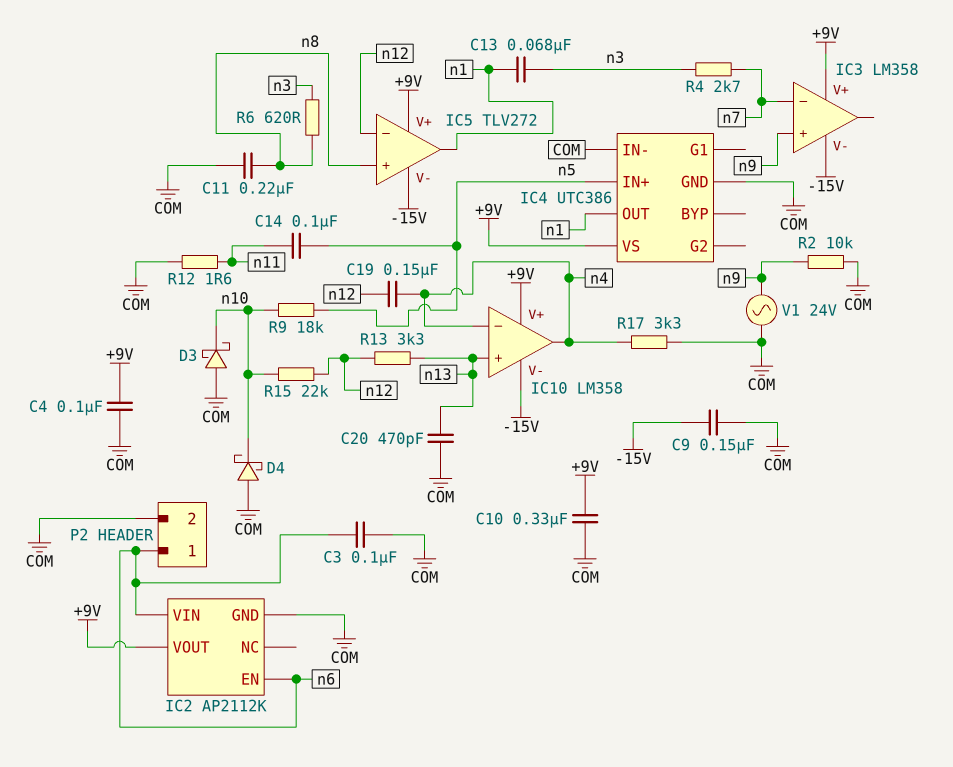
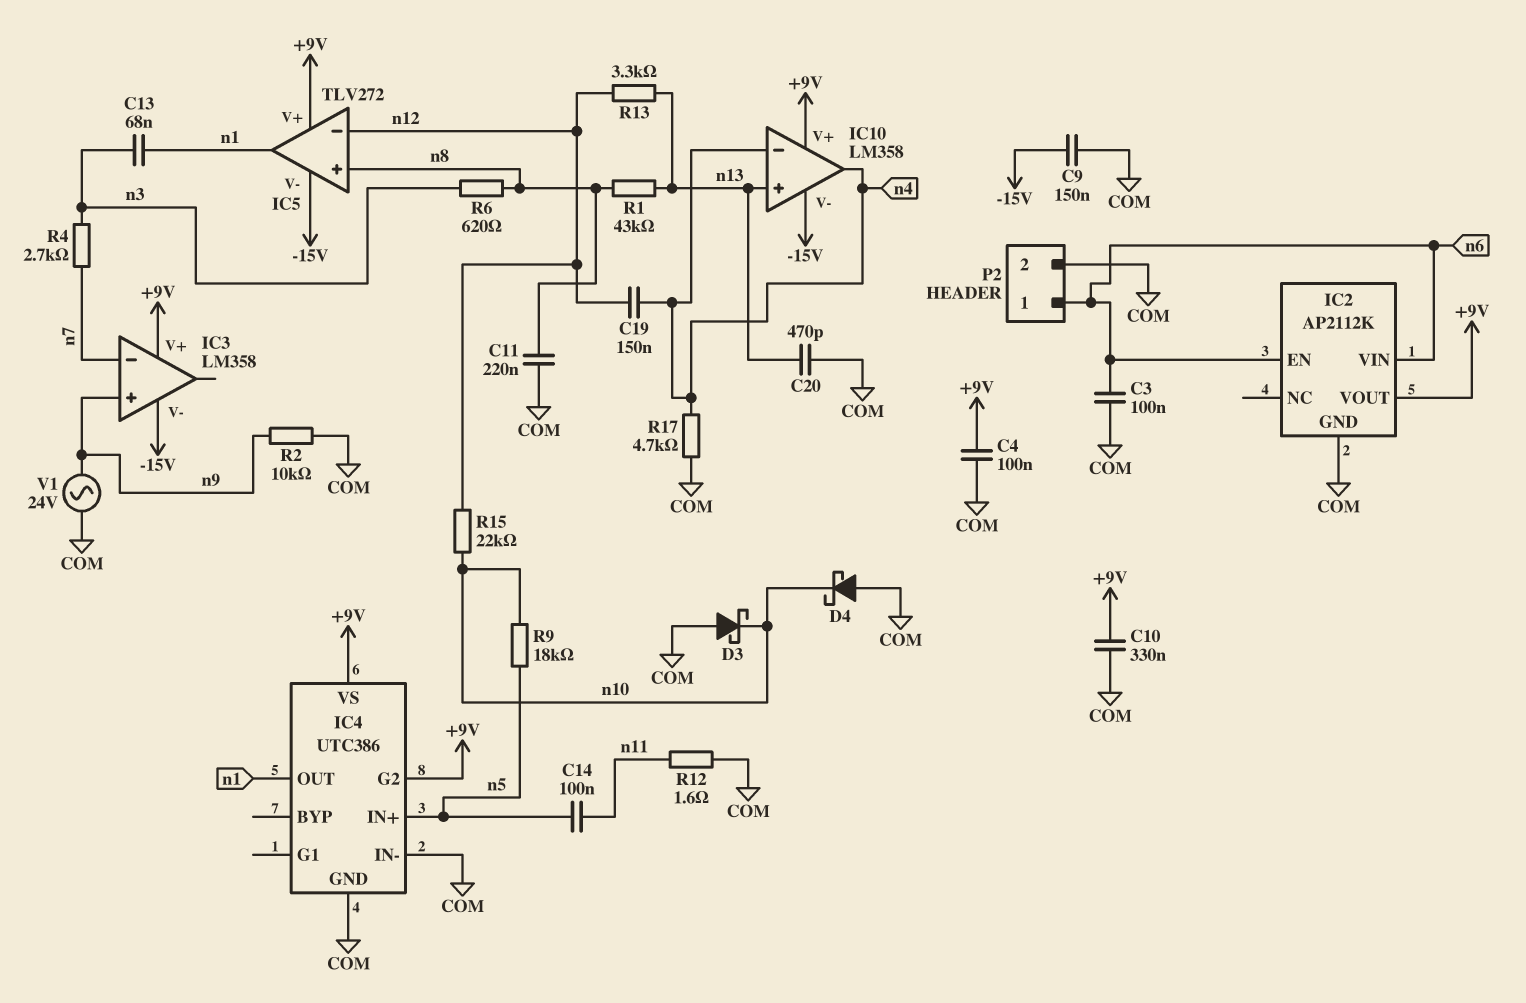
IC4 pin G2: none -> +9V
R1: none -> 43k (n8, n13)
R17: 3.3k (COM, n4) -> 4.7k (COM, n4)

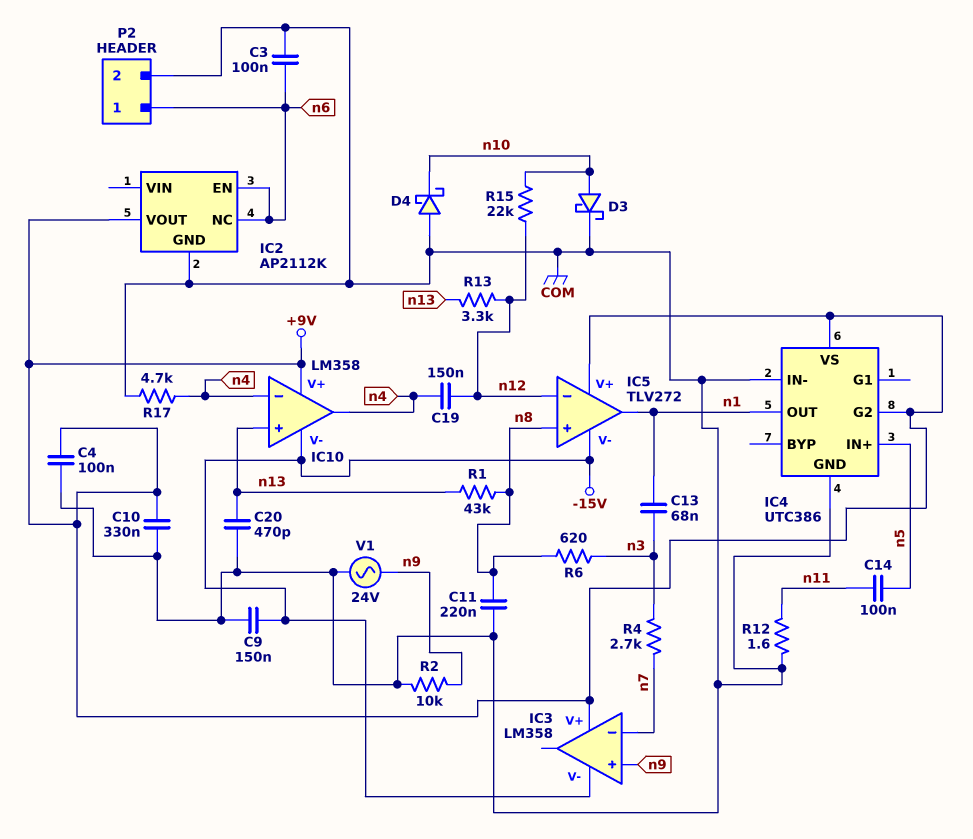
D3: schottky (A COM, K n10) -> schottky (A n10, K COM)
IC2 pin NC: none -> n6
IC2 pin VIN: n6 -> none
R9: 18k (n5, n10) -> none

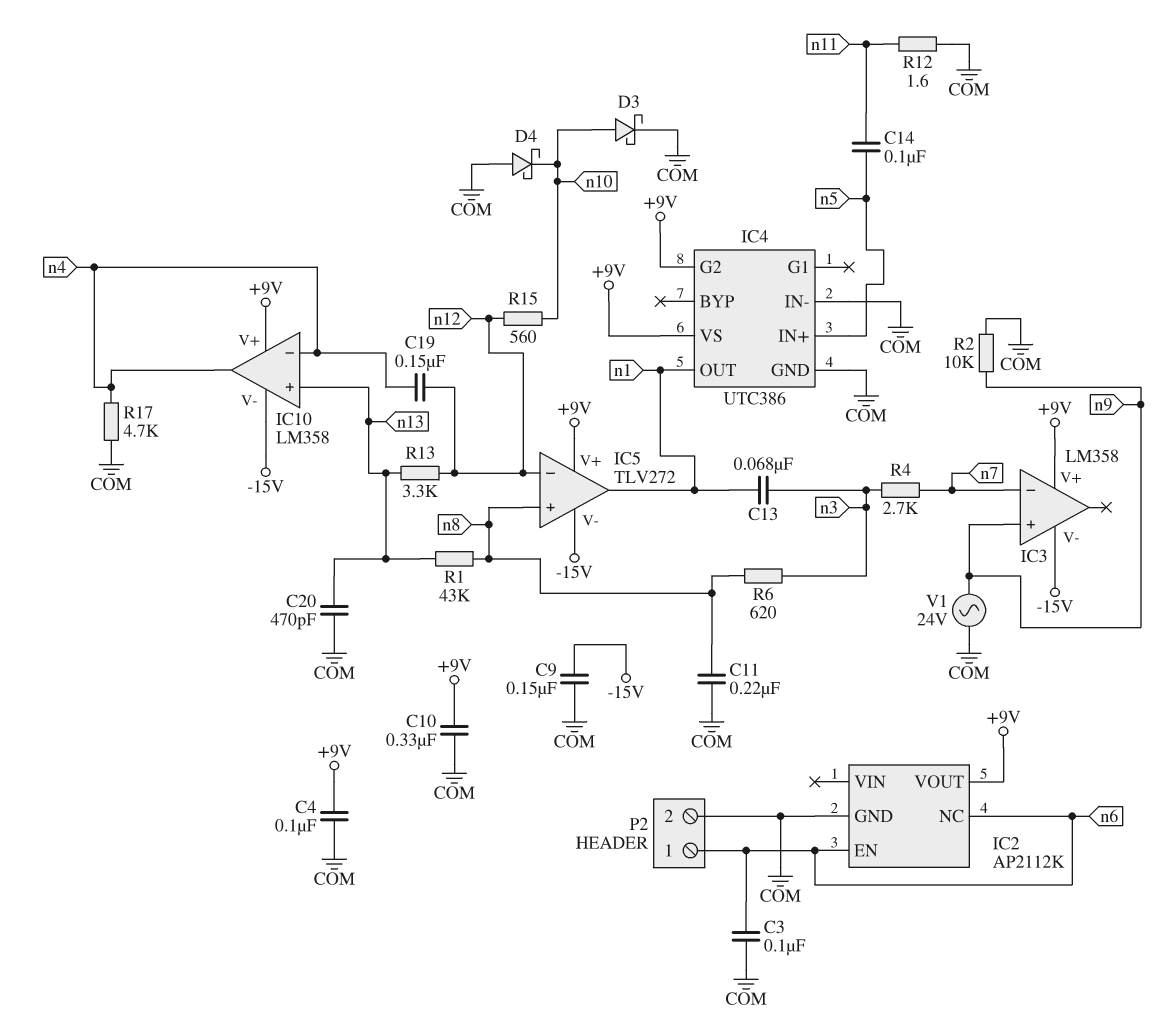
R15: 22k (n10, n12) -> 560 (n10, n12)

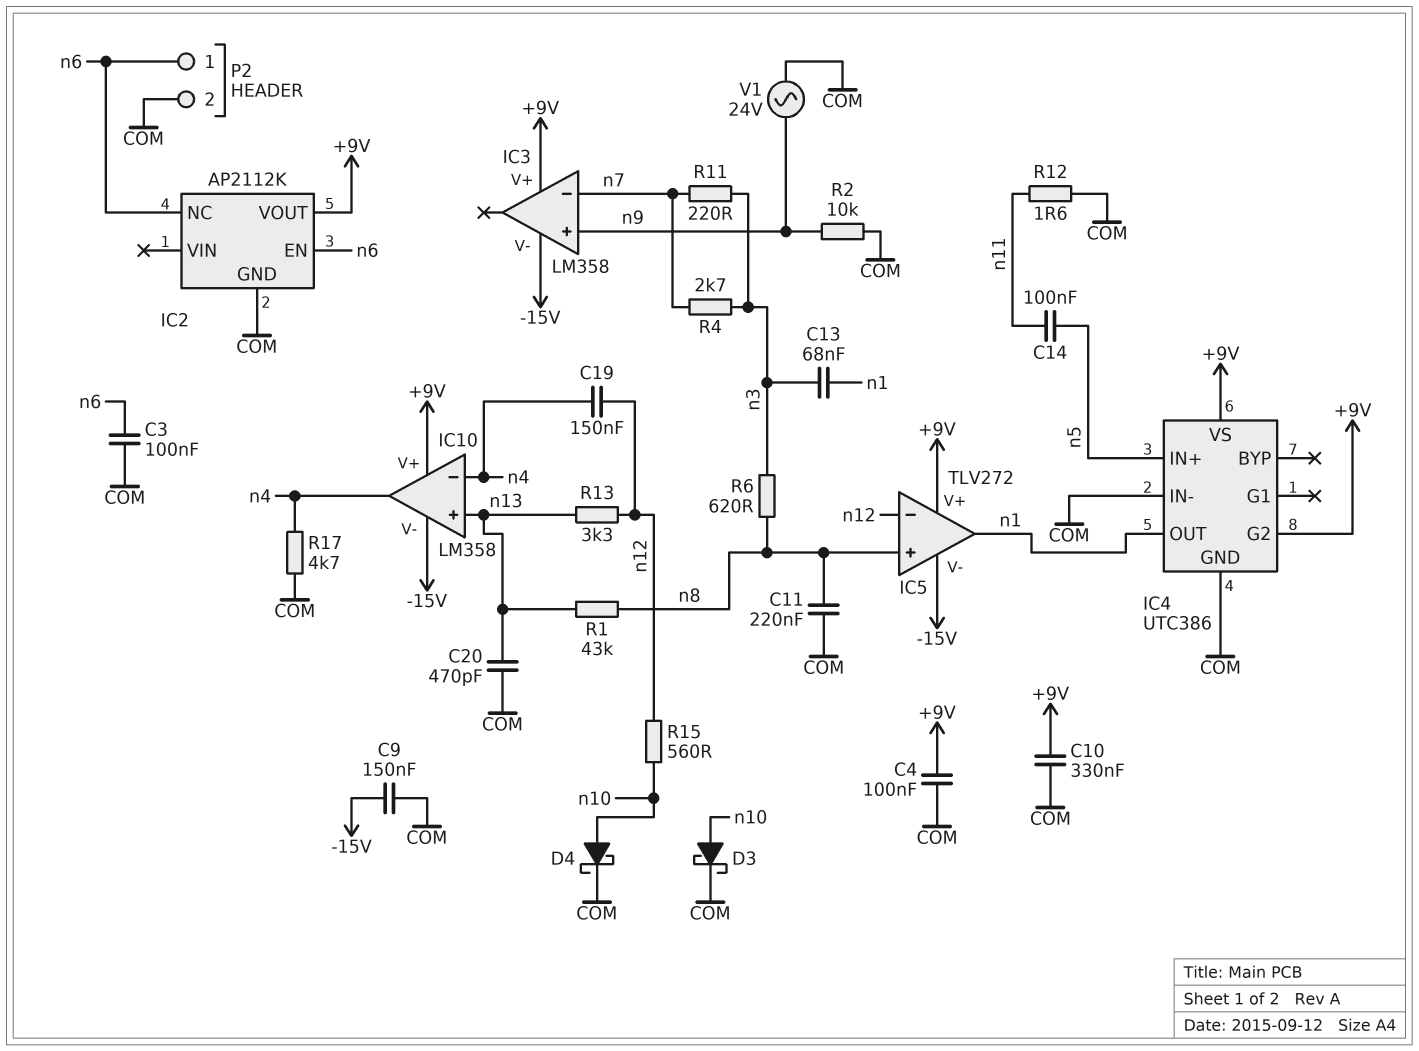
D4: schottky (A COM, K n10) -> schottky (A n10, K COM)
R11: none -> 220 (n3, n7)

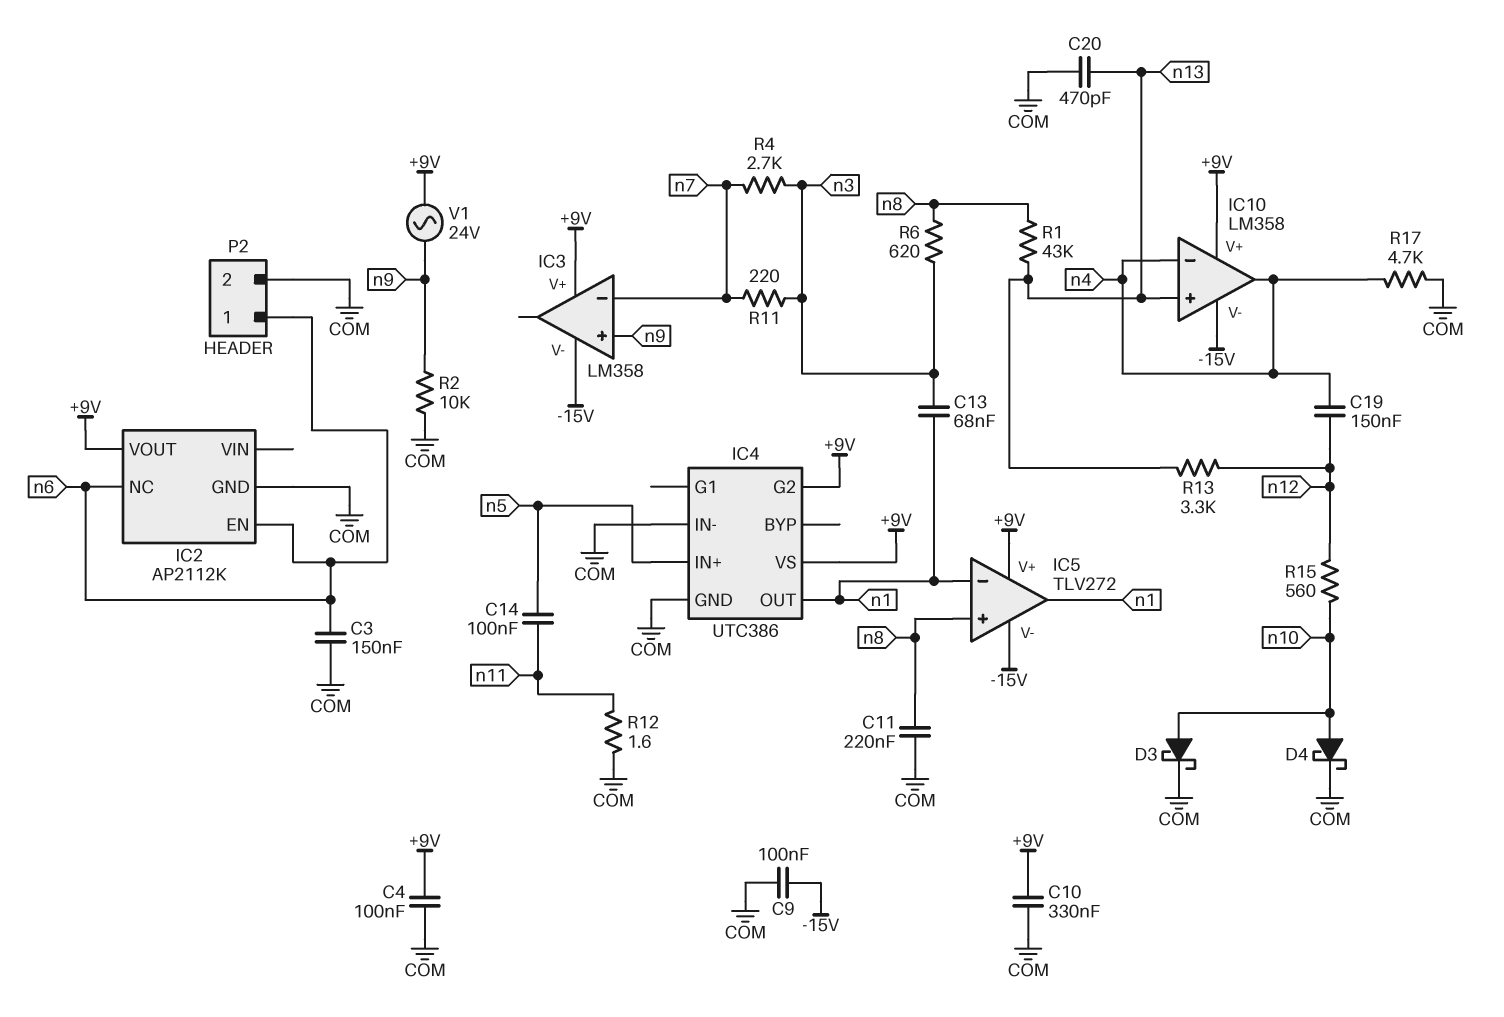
C3: 100nF (COM, n6) -> 150nF (COM, n6)
C9: 150nF (-15V, COM) -> 100nF (-15V, COM)
IC5 pin in-: n12 -> n1
V1: AC 24V (COM, n9) -> AC 24V (+9V, n9)

